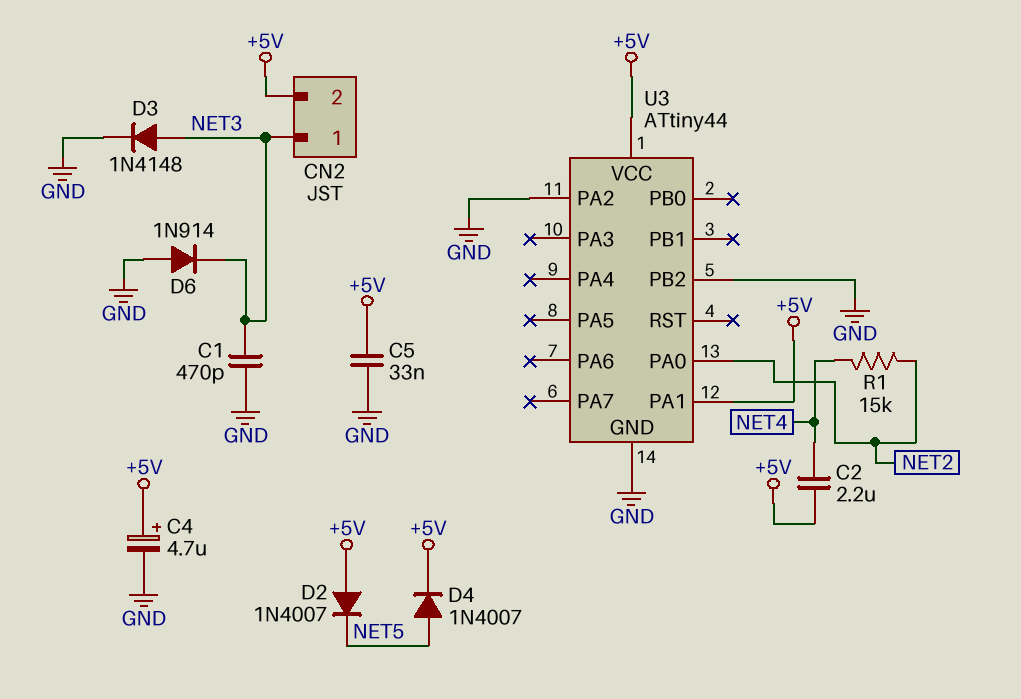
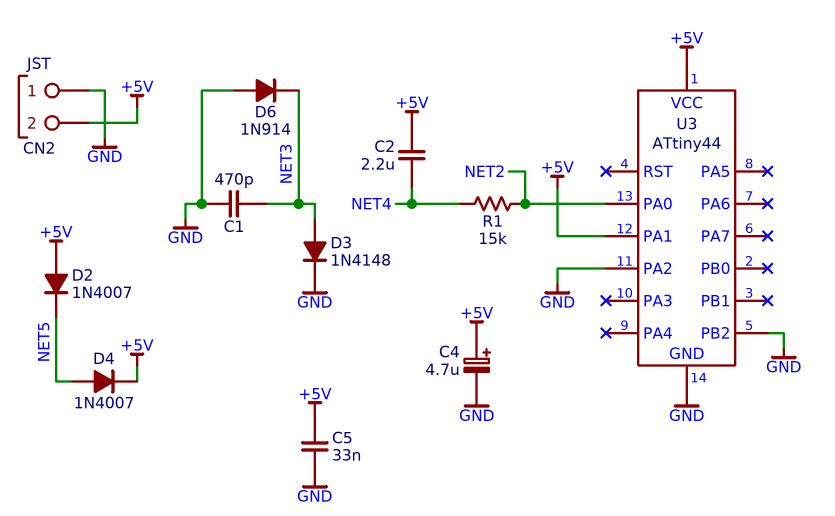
CN2 pin 1: NET3 -> GND

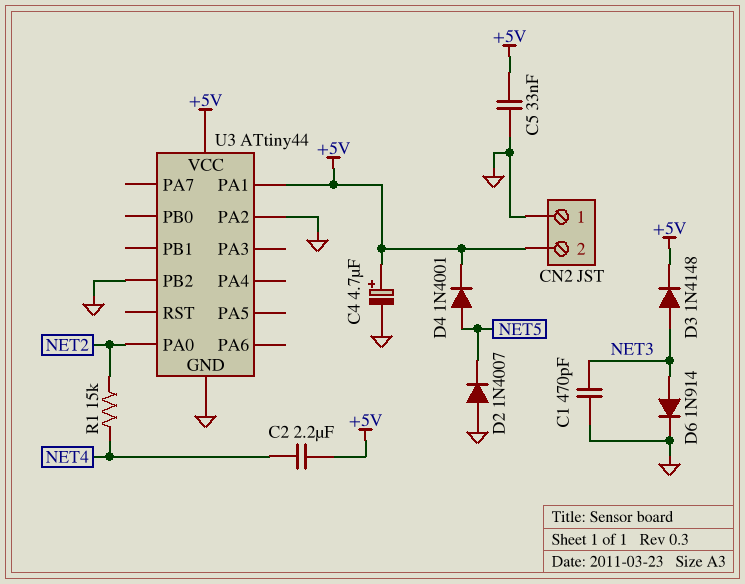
D2: diode 1N4007 (A +5V, K NET5) -> diode 1N4007 (A GND, K NET5)
D3: diode 1N4148 (A NET3, K GND) -> diode 1N4148 (A NET3, K +5V)
D4: diode 1N4007 (A NET5, K +5V) -> diode 1N4001 (A NET5, K +5V)
D6: diode 1N914 (A GND, K NET3) -> diode 1N914 (A NET3, K GND)

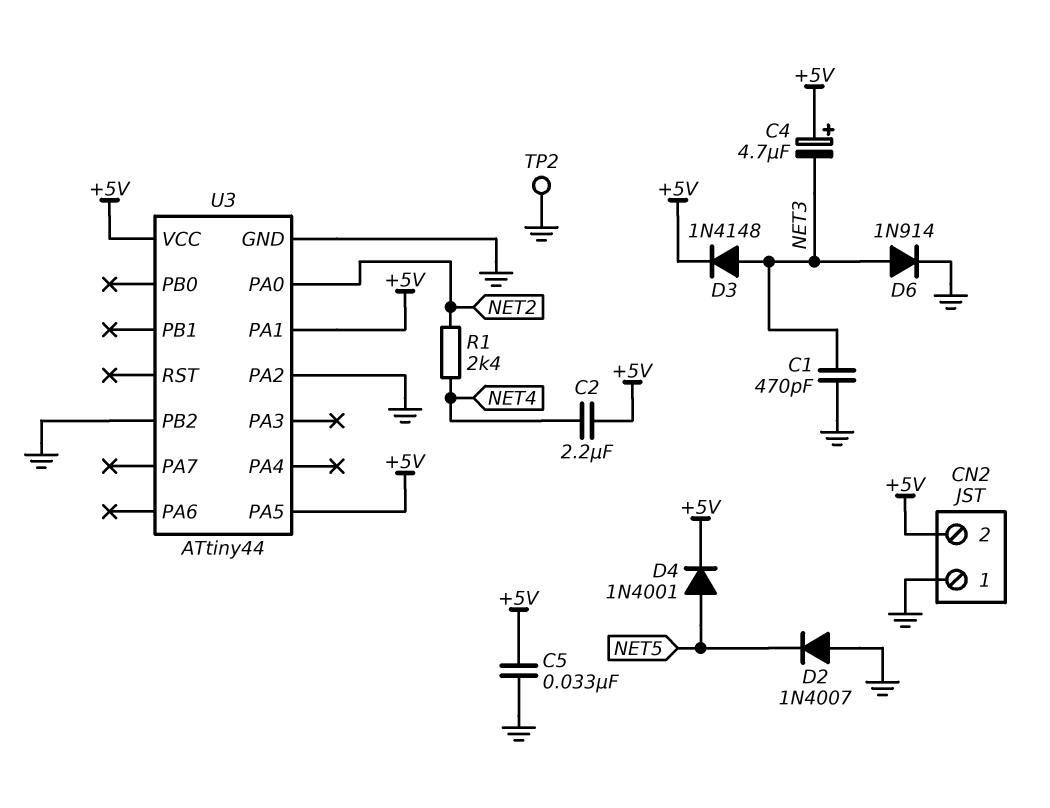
C4: 4.7uF (plus +5V, minus GND) -> 4.7uF (plus +5V, minus NET3)
R1: 15k (NET2, NET4) -> 2.4k (NET2, NET4)
TP2: none -> test point (GND)
U3 pin PA5: none -> +5V

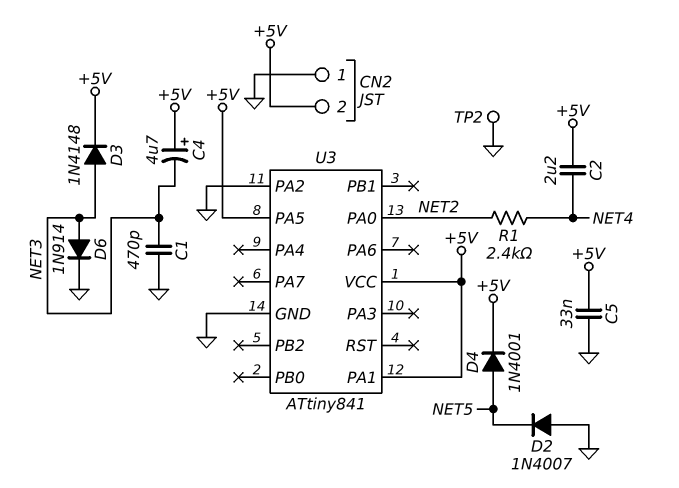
U3: ATtiny44 -> ATtiny841
U3 pin PB2: GND -> none

